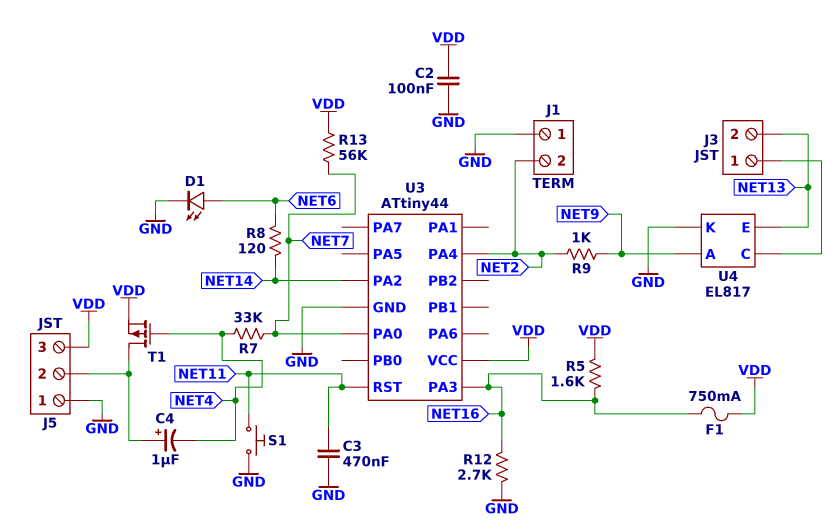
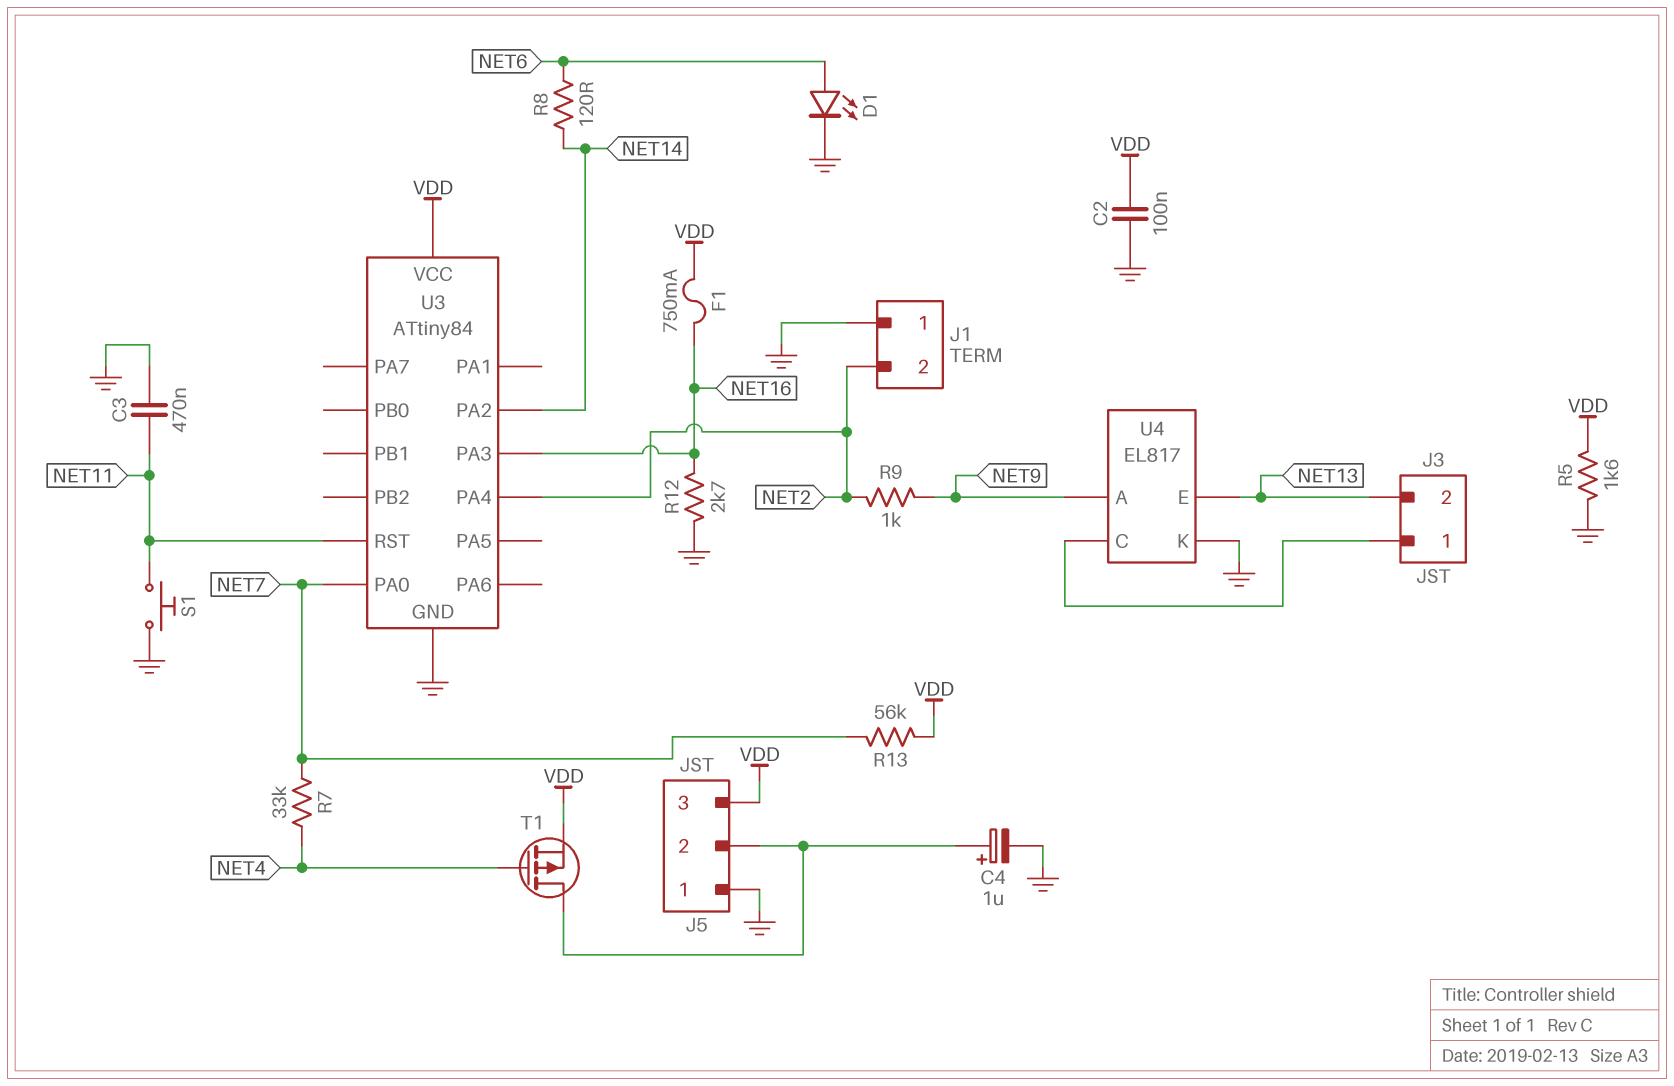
C4: 1uF (plus J5/2, minus NET4) -> 1uF (plus J5/2, minus GND)
R5: 1.6k (NET16, VDD) -> 1.6k (GND, VDD)
U3: ATtiny44 -> ATtiny84

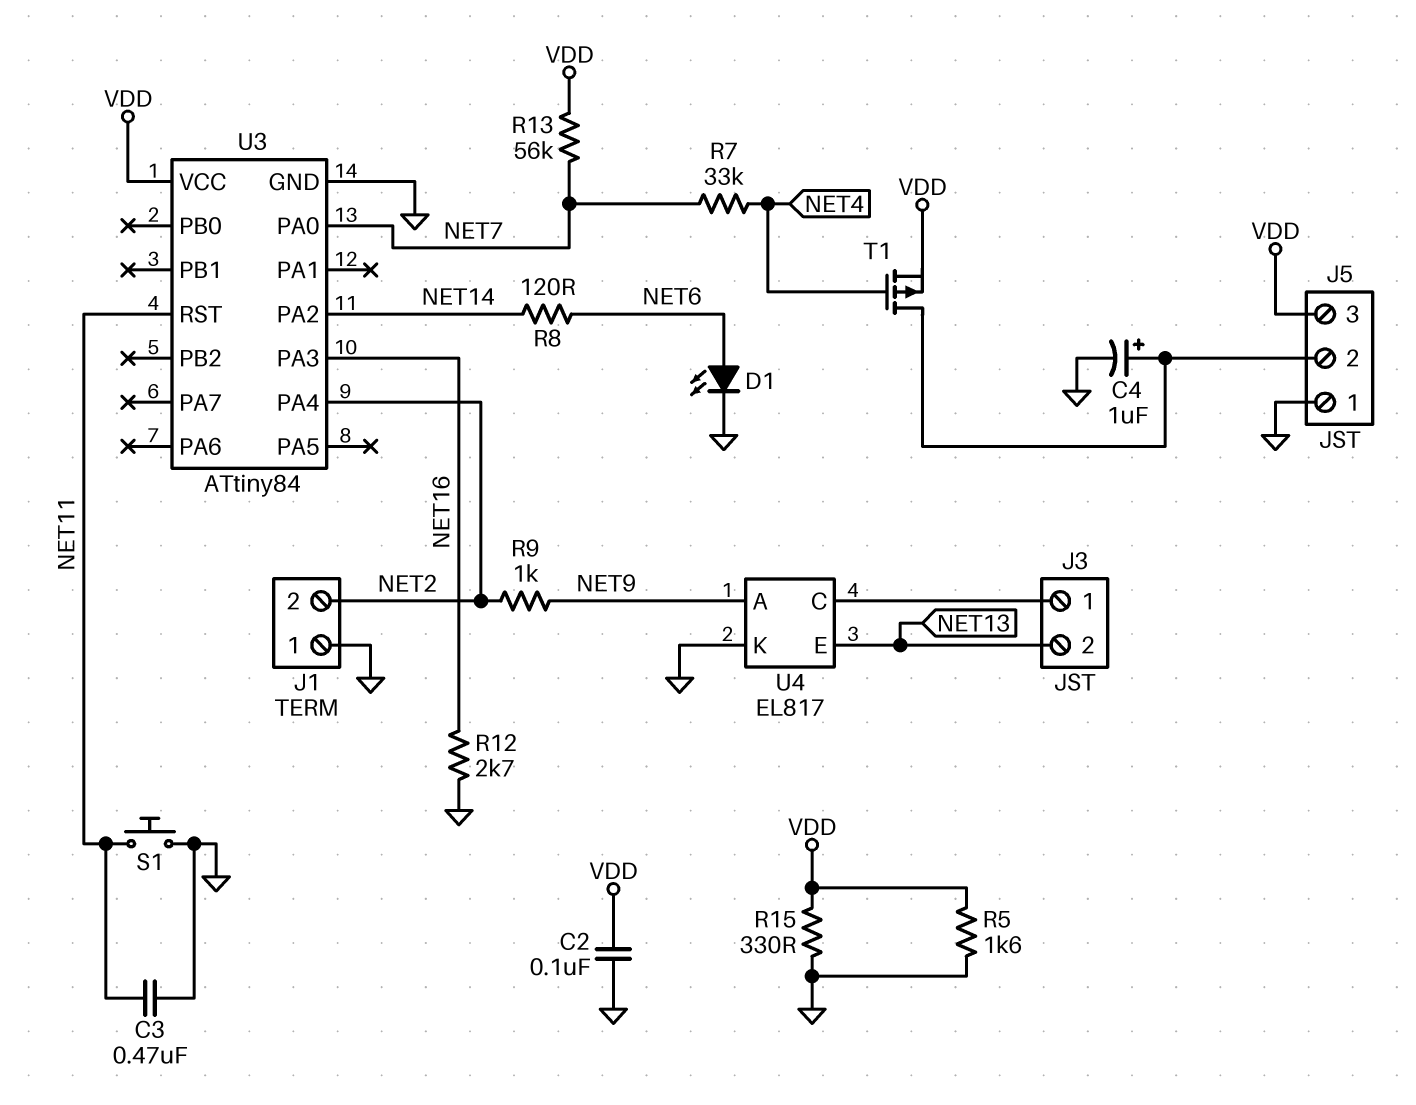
F1: 750mA (NET16, VDD) -> none
R15: none -> 330 (GND, VDD)

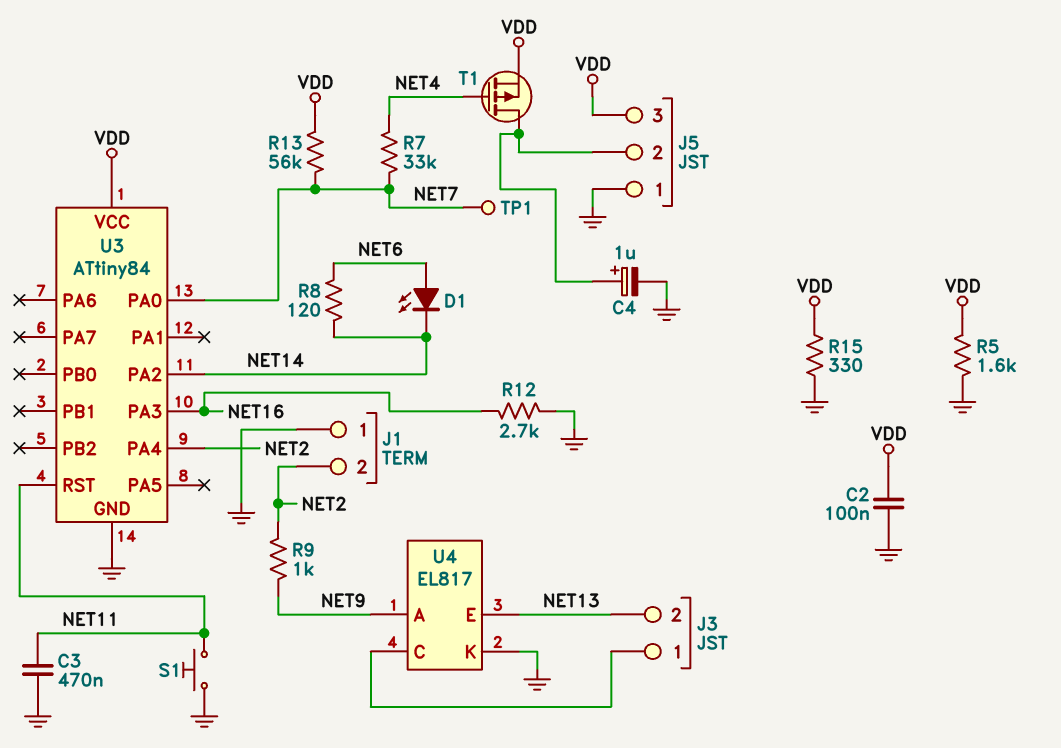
D1: LED (A NET6, K GND) -> LED (A NET6, K NET14)
TP1: none -> test point (NET7)

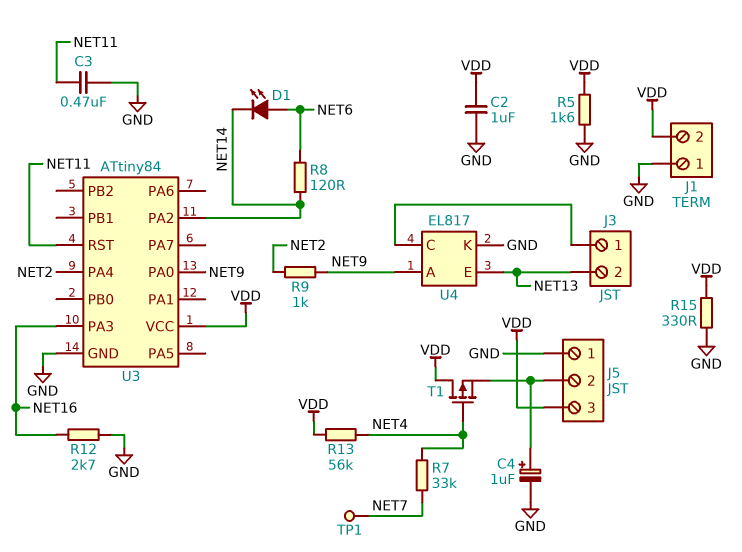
C2: 100nF (GND, VDD) -> 1uF (GND, VDD)
J1 pin 2: NET2 -> VDD
R13: 56k (NET7, VDD) -> 56k (NET4, VDD)
S1: button (GND, NET11) -> none
T1: PMOS (G NET4, D J5/2, S VDD) -> PMOS (G NET4, D VDD, S J5/2)
U3 pin PA0: NET7 -> NET9

